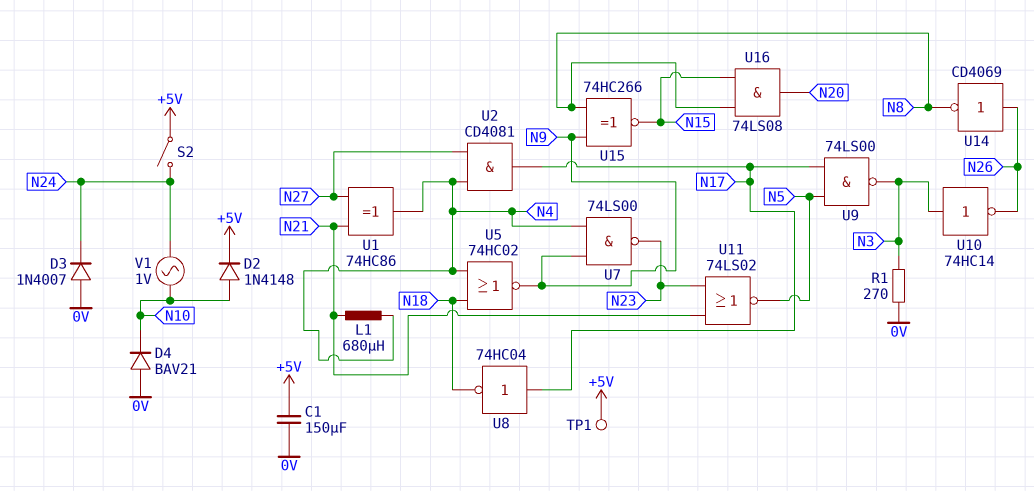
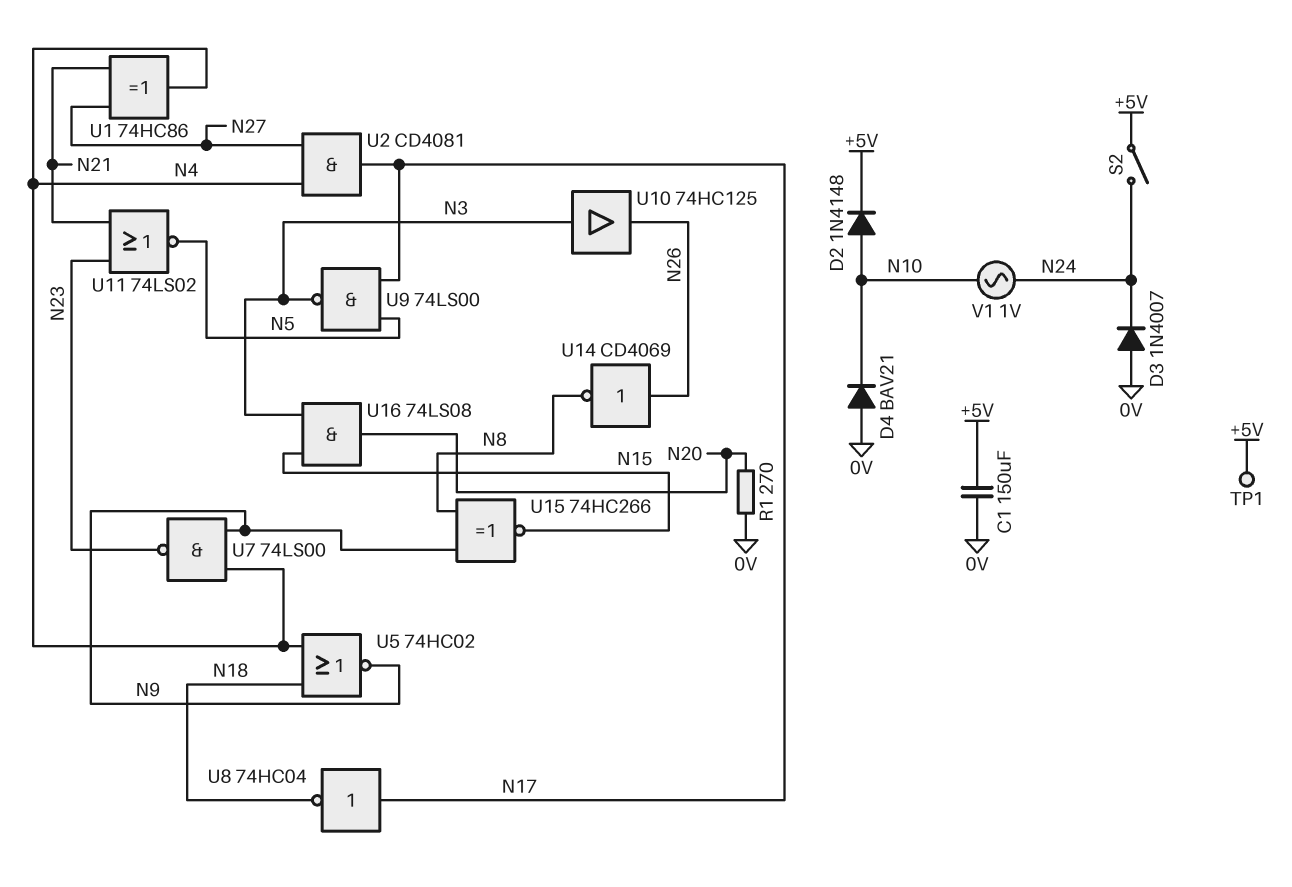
L1: 680uH (N4, N21) -> none
R1: 270 (0V, N3) -> 270 (0V, N20)
U10: NOT 74HC14 (in N3, out N26) -> buffer 74HC125 (in N3, out N26)
U16: AND 74LS08 (in N8, in N15, out N20) -> AND 74LS08 (in N3, in N15, out N20)

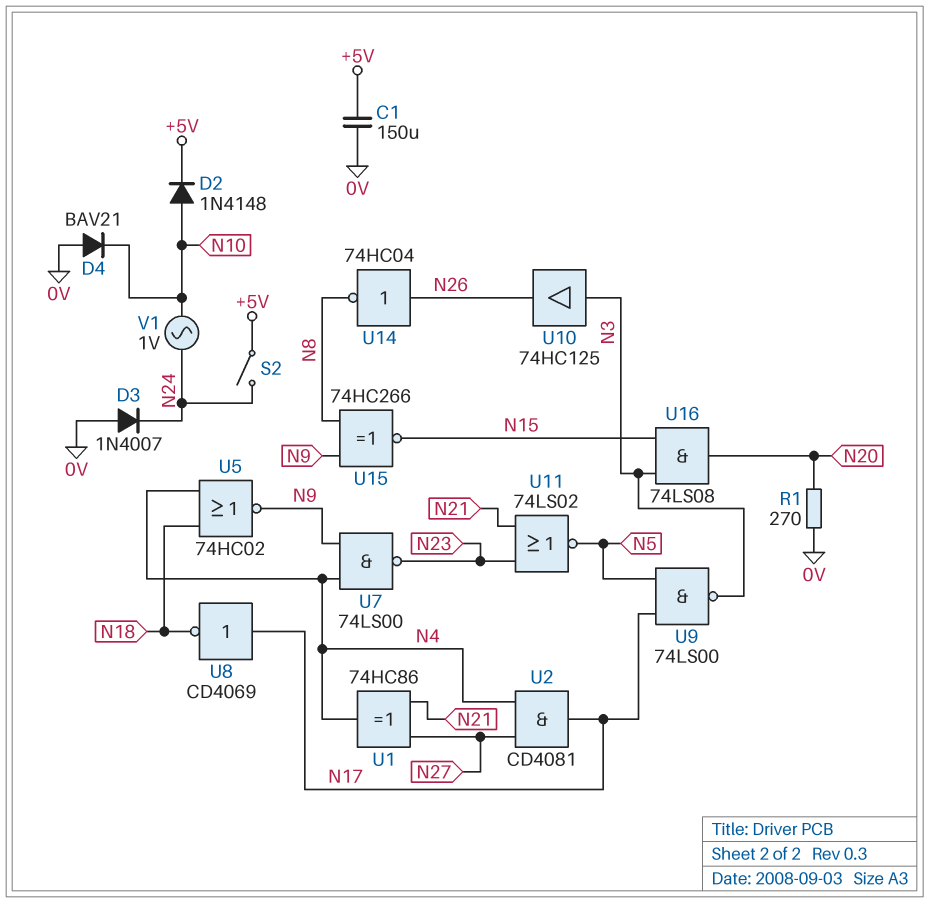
TP1: test point (+5V) -> none
U8: NOT 74HC04 (in N17, out N18) -> NOT CD4069 (in N17, out N18)
U14: NOT CD4069 (in N26, out N8) -> NOT 74HC04 (in N26, out N8)

